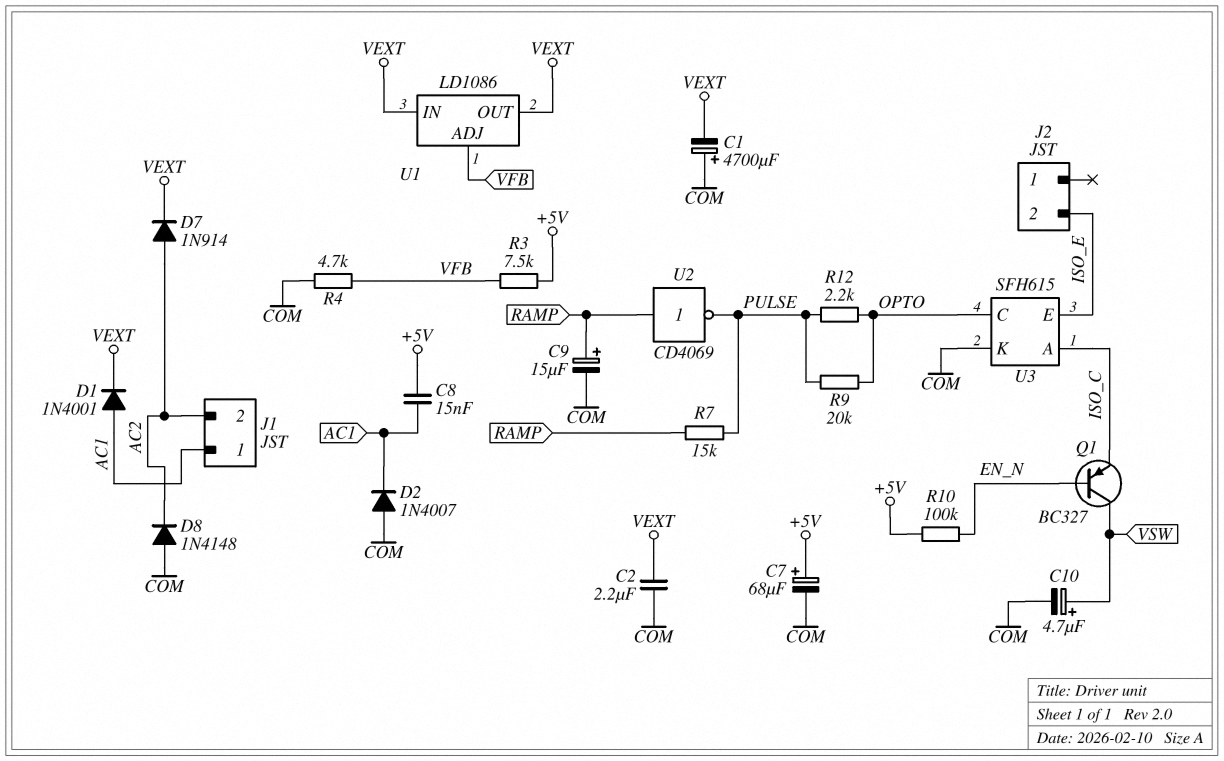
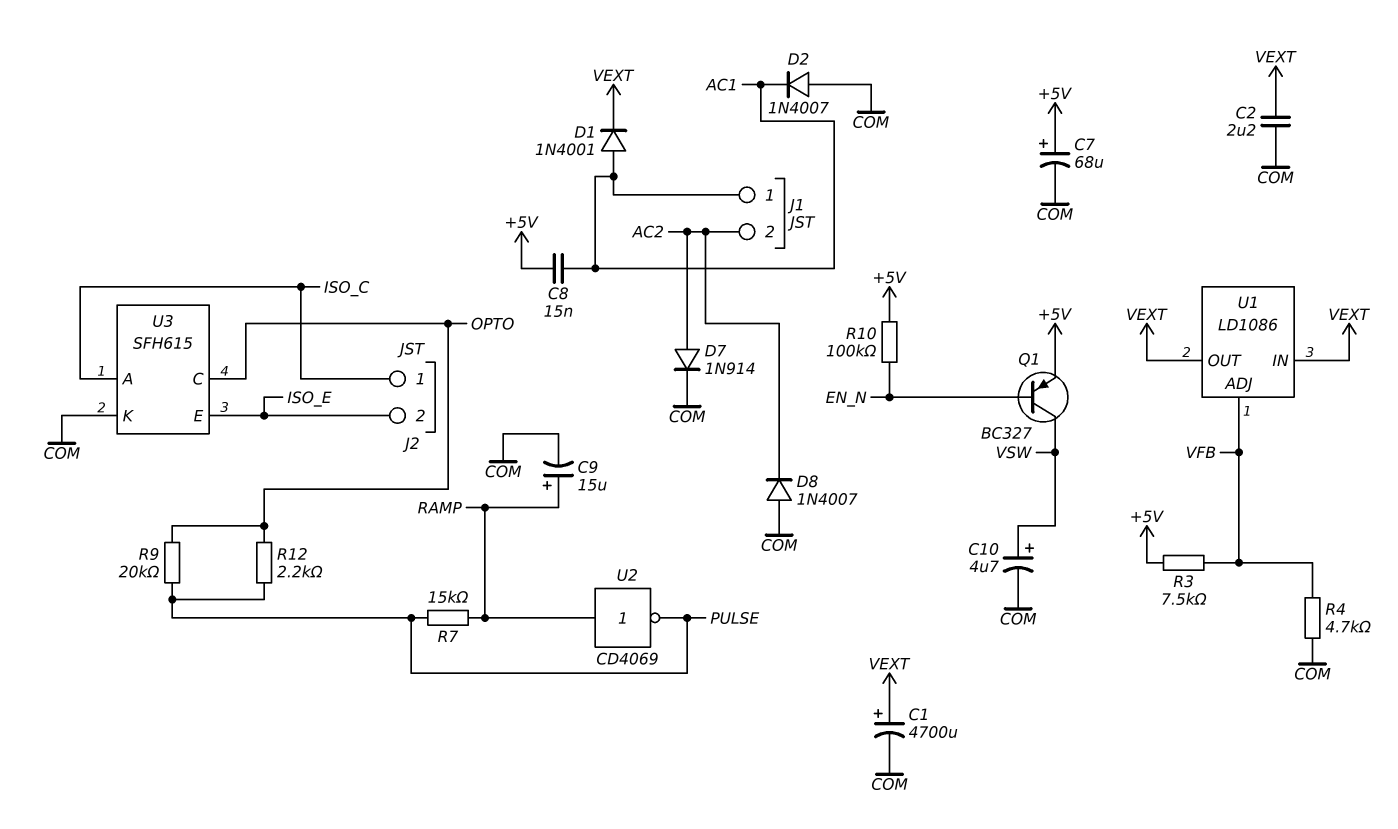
C1: 4700uF (plus COM, minus VEXT) -> 4700uF (plus VEXT, minus COM)
D7: diode 1N914 (A AC2, K VEXT) -> diode 1N914 (A AC2, K COM)
D8: diode 1N4148 (A COM, K AC2) -> diode 1N4007 (A COM, K AC2)
J2 pin 1: none -> ISO_C
Q1: PNP BC327 (B EN_N, C VSW, E ISO_C) -> PNP BC327 (B EN_N, C VSW, E +5V)

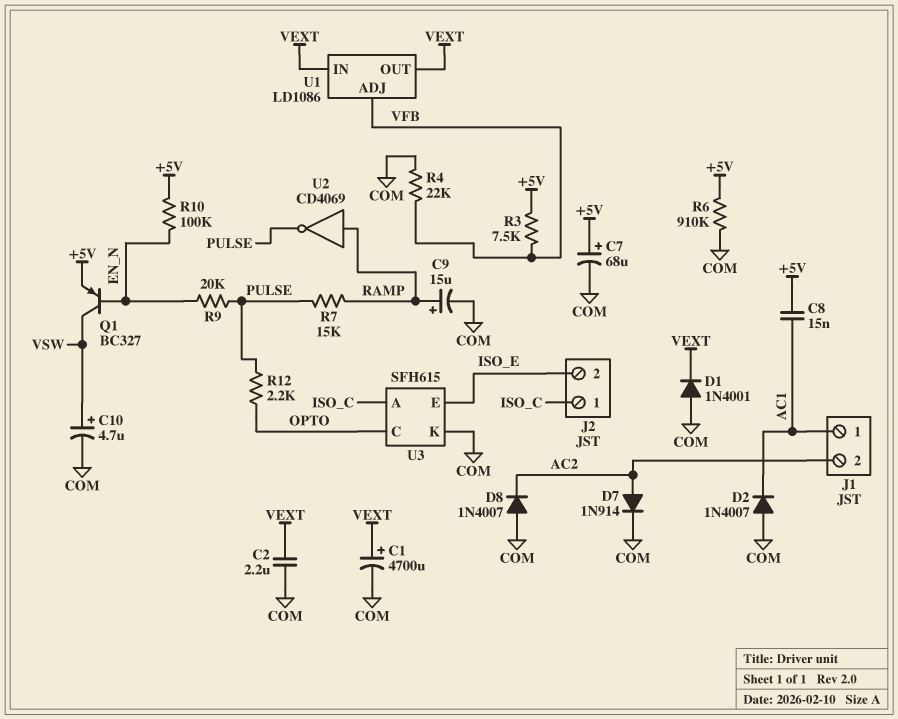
D1: diode 1N4001 (A AC1, K VEXT) -> diode 1N4001 (A COM, K VEXT)
R4: 4.7k (COM, VFB) -> 22k (COM, VFB)
R6: none -> 910k (+5V, COM)
R9: 20k (OPTO, PULSE) -> 20k (EN_N, PULSE)

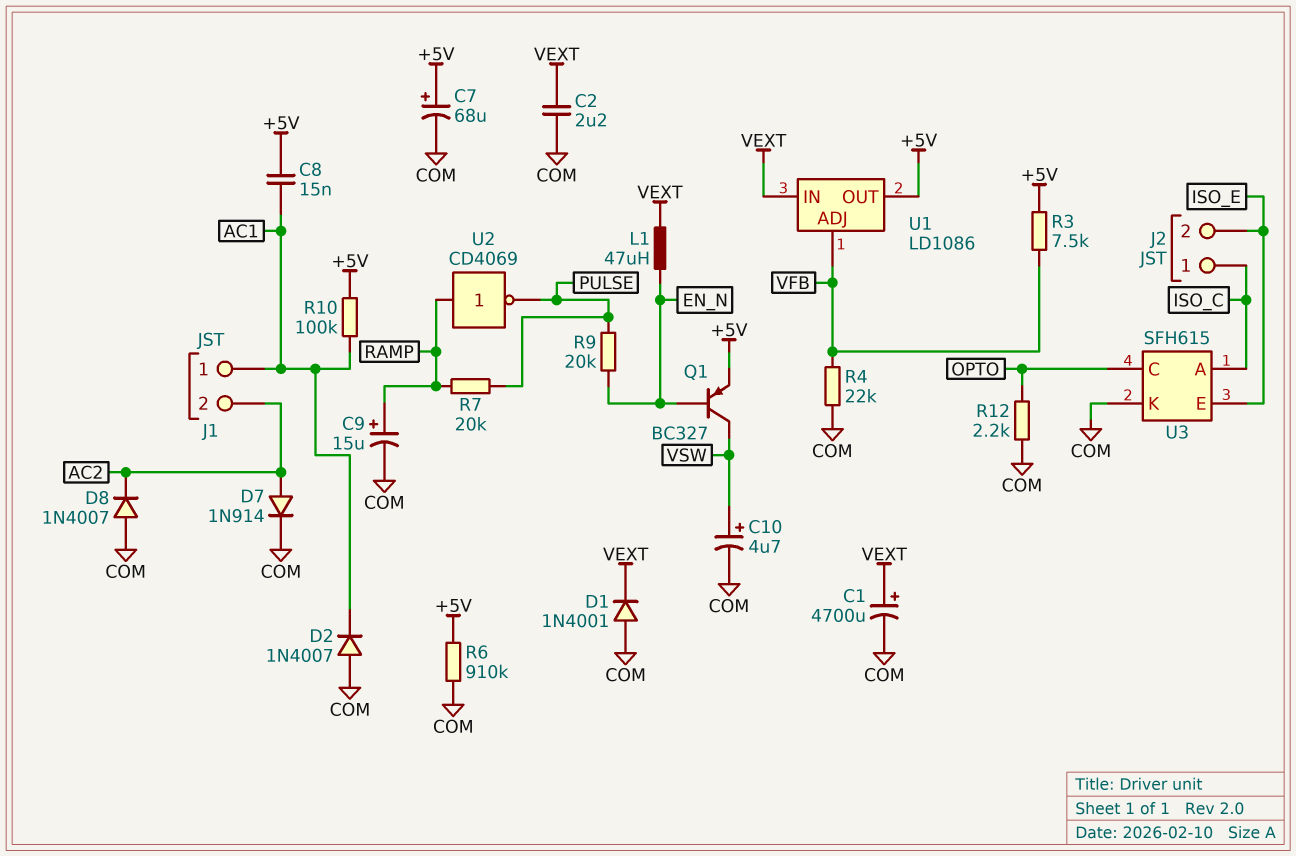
L1: none -> 47uH (EN_N, VEXT)
R7: 15k (PULSE, RAMP) -> 20k (PULSE, RAMP)
R10: 100k (+5V, EN_N) -> 100k (+5V, AC1)
R12: 2.2k (OPTO, PULSE) -> 2.2k (COM, OPTO)
U1 pin OUT: VEXT -> +5V

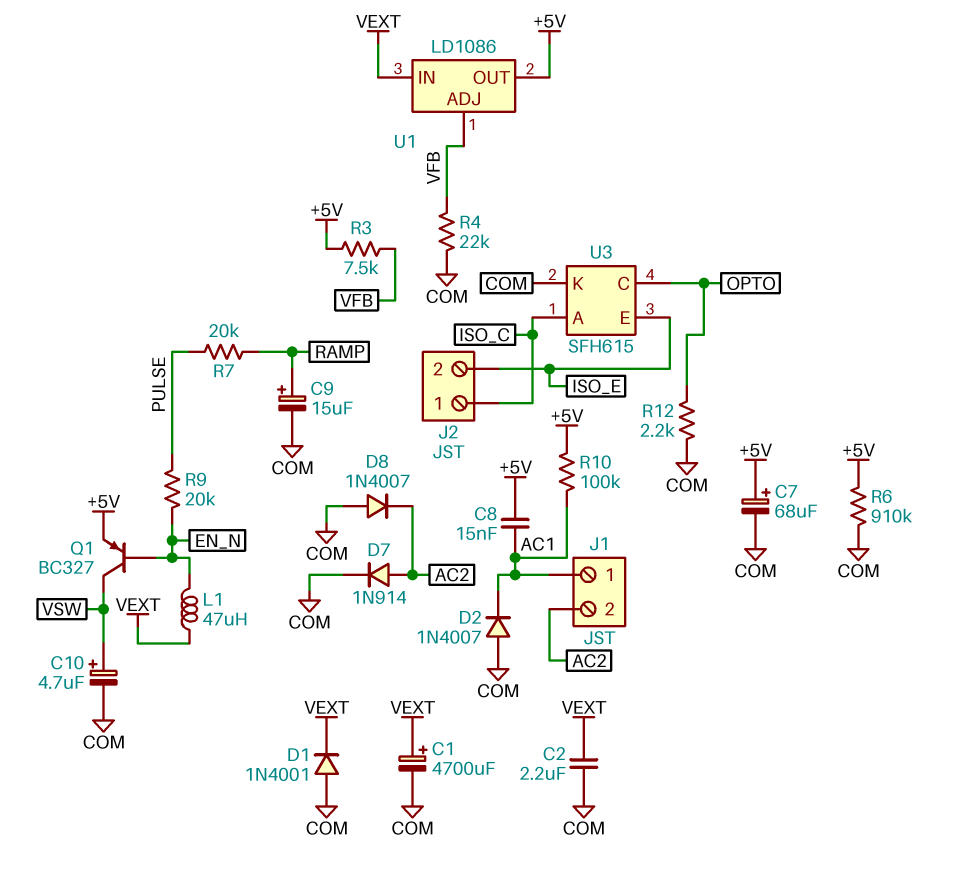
U2: NOT CD4069 (in RAMP, out PULSE) -> none

